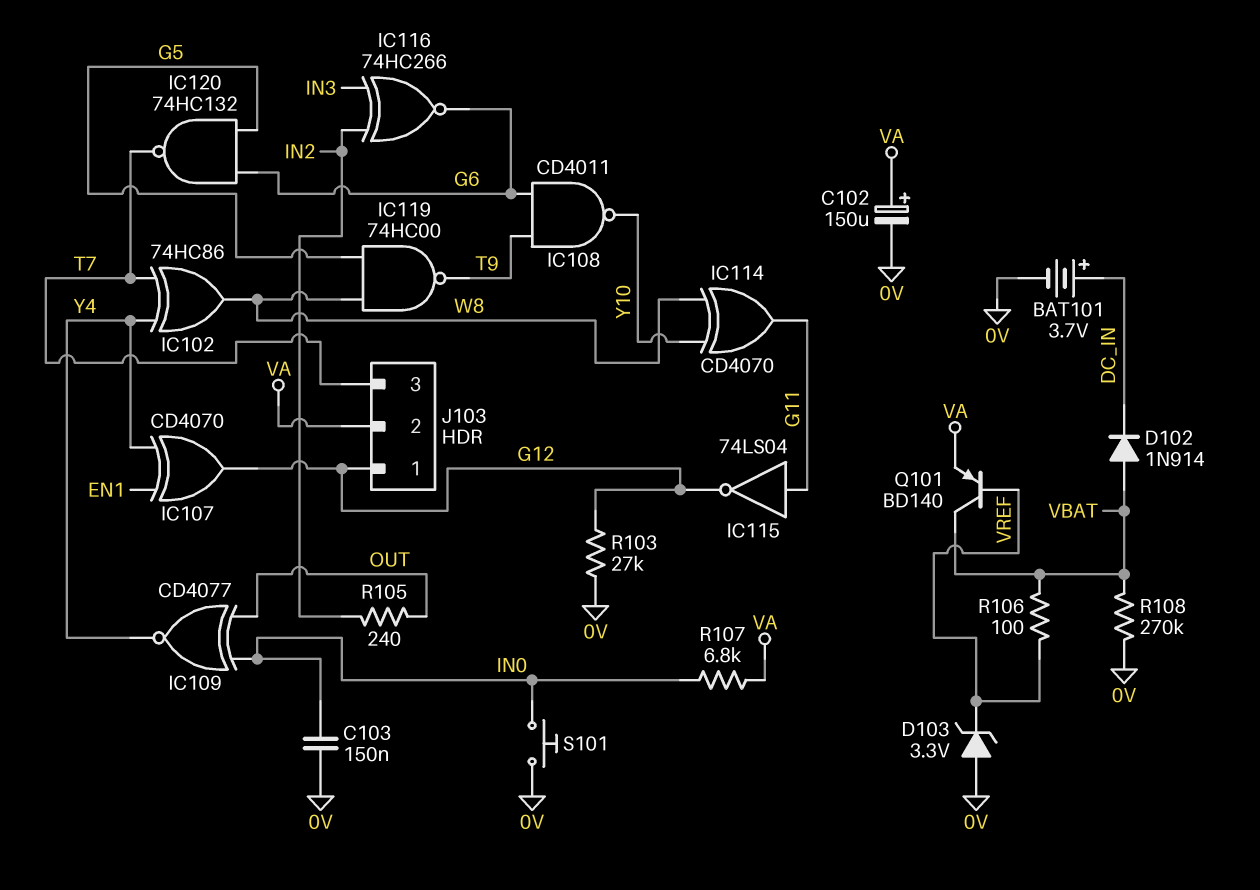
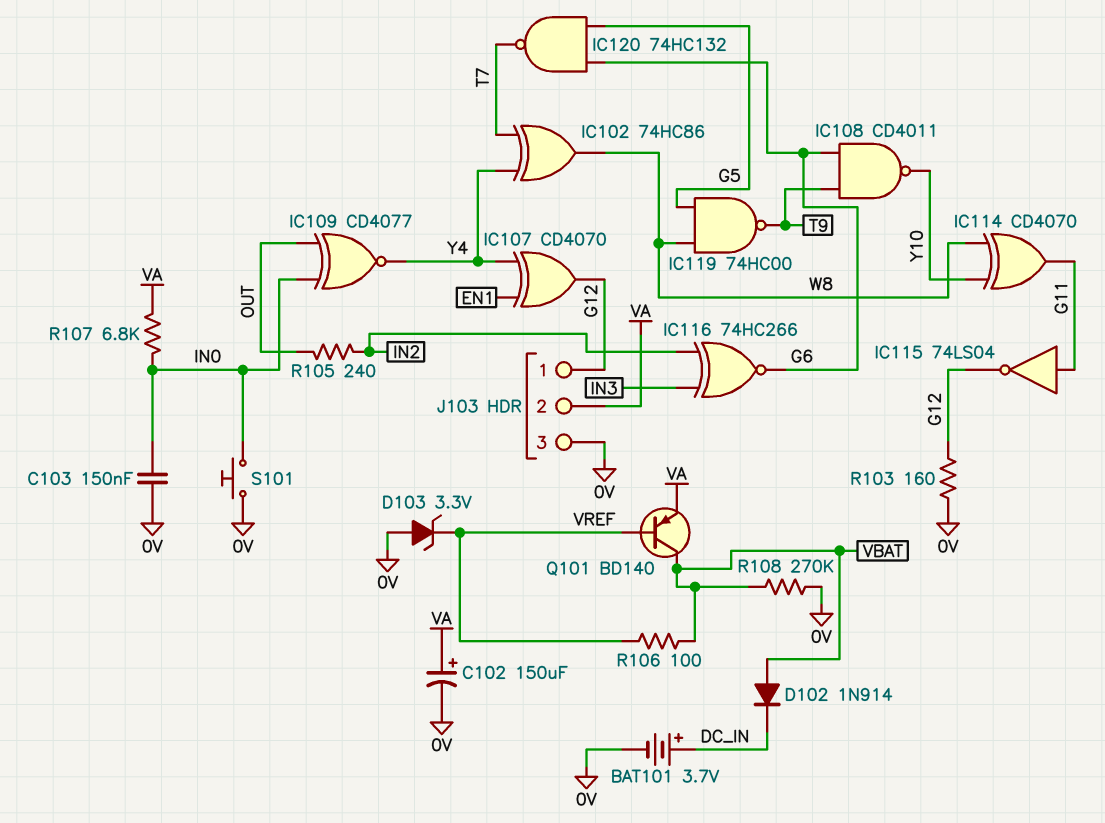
J103 pin 3: T7 -> 0V
R103: 27k (0V, G12) -> 160 (0V, G12)

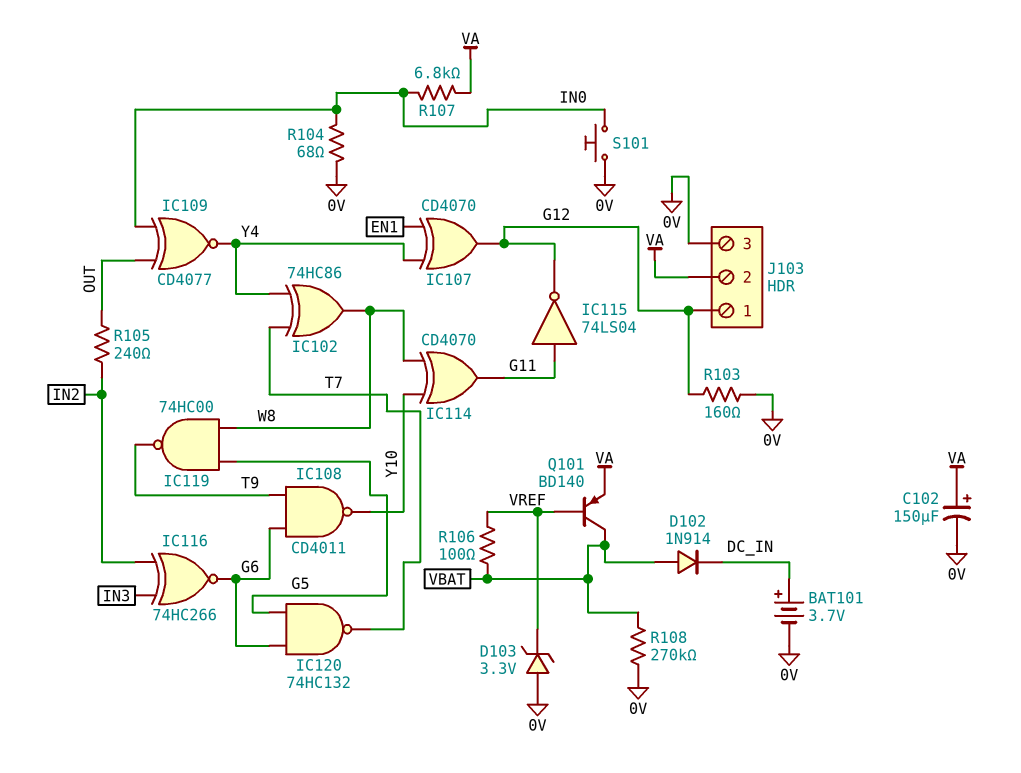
C103: 150nF (0V, IN0) -> none
R104: none -> 68 (0V, IN0)

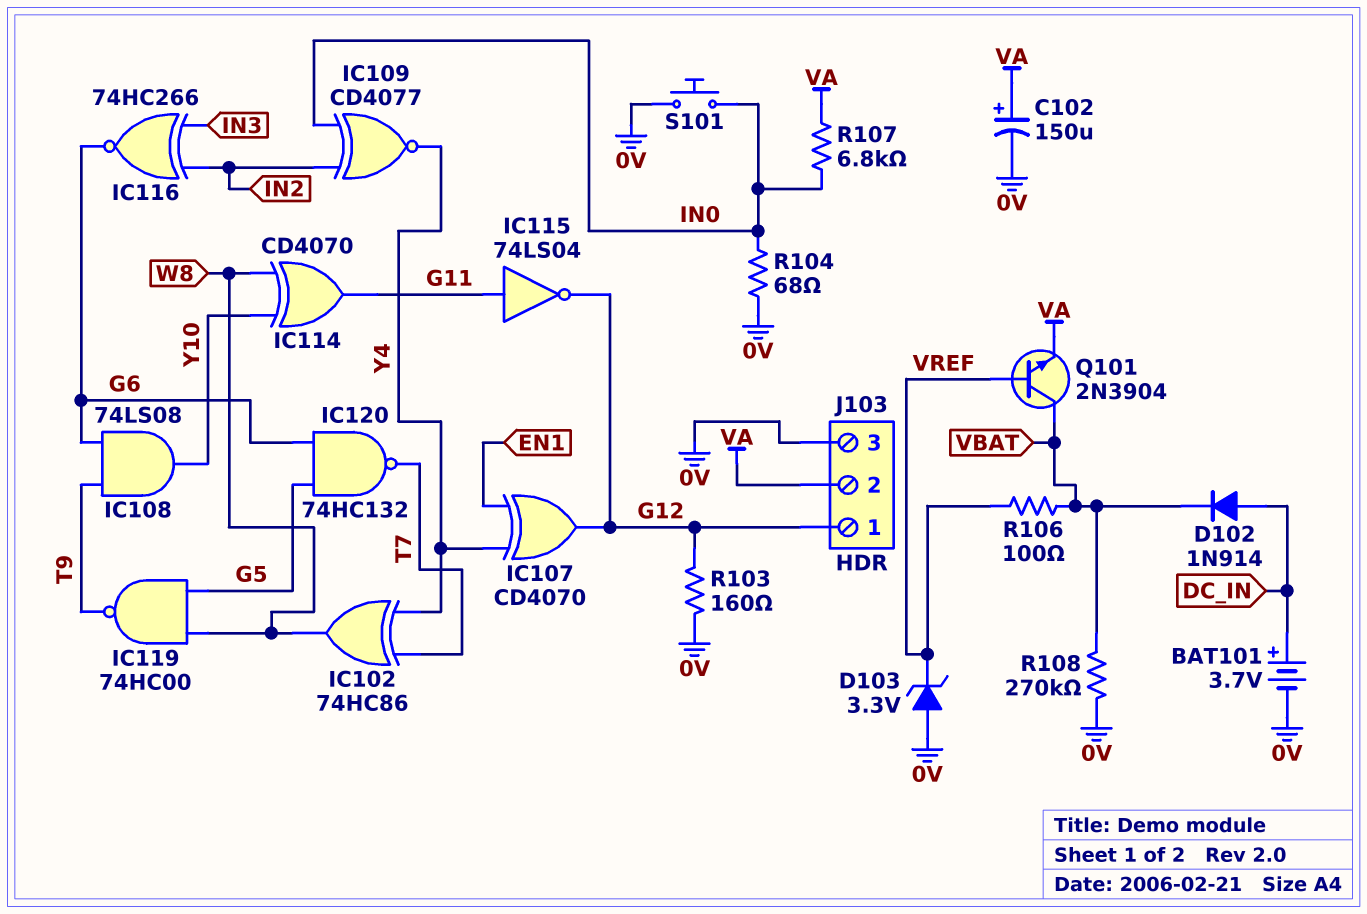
D102: diode 1N914 (A VBAT, K DC_IN) -> diode 1N914 (A DC_IN, K VBAT)
IC108: NAND CD4011 (in G6, in T9, out Y10) -> AND 74LS08 (in G6, in T9, out Y10)
IC109: XNOR CD4077 (in IN0, in OUT, out Y4) -> XNOR CD4077 (in IN0, in IN2, out Y4)
Q101: PNP BD140 (B VREF, C VBAT, E VA) -> NPN 2N3904 (B VREF, C VBAT, E VA)
R105: 240 (IN2, OUT) -> none

